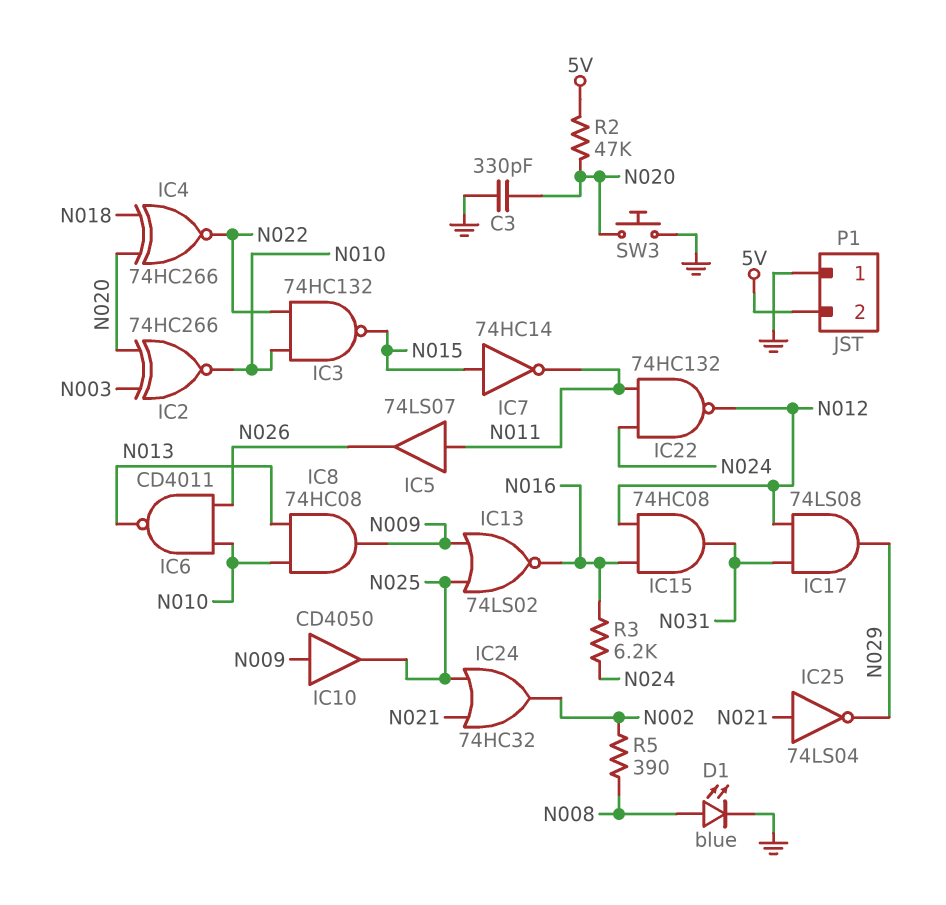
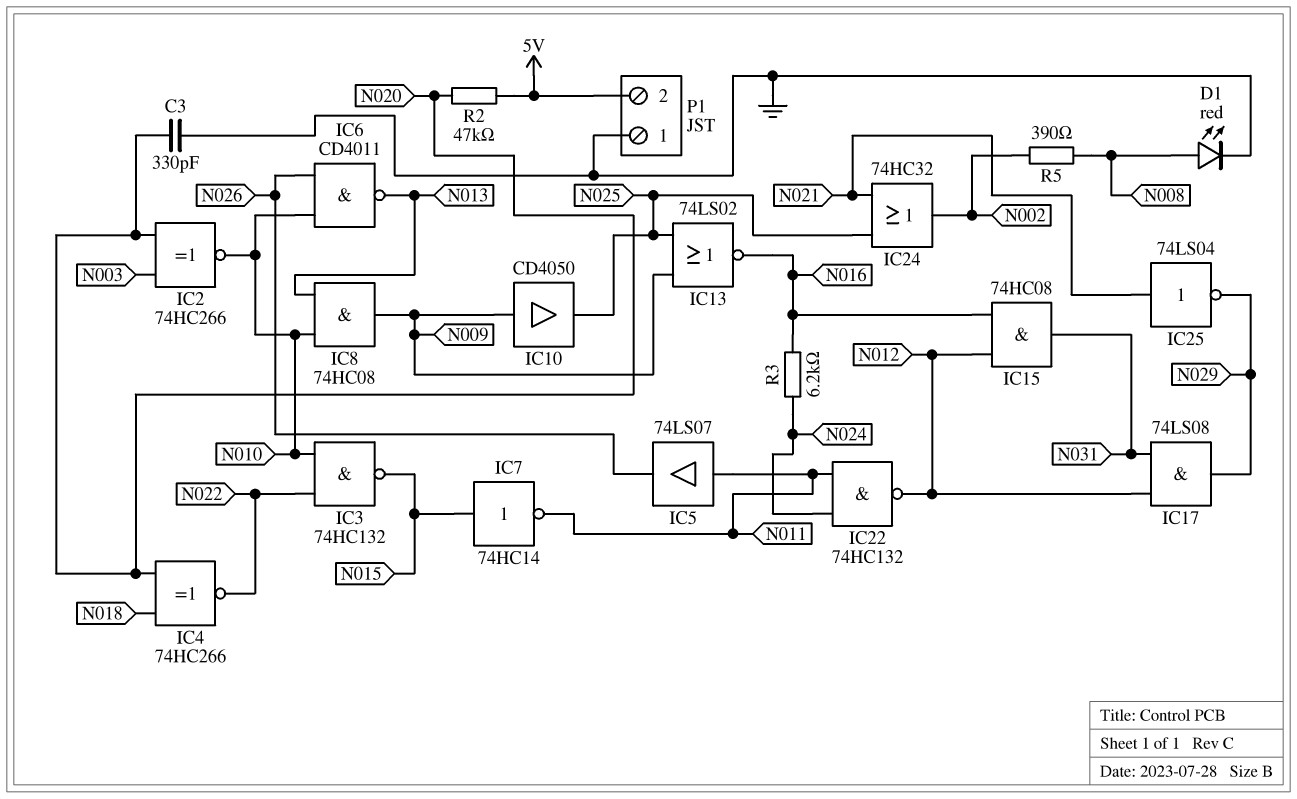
D1: LED blue (A N008, K GND) -> LED red (A N008, K GND)
SW3: button (GND, N020) -> none

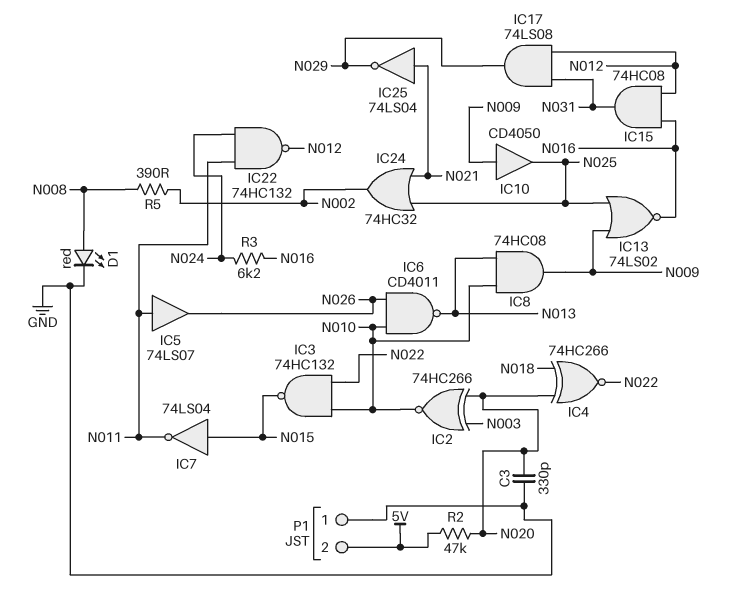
IC7: NOT 74HC14 (in N015, out N011) -> NOT 74LS04 (in N015, out N011)

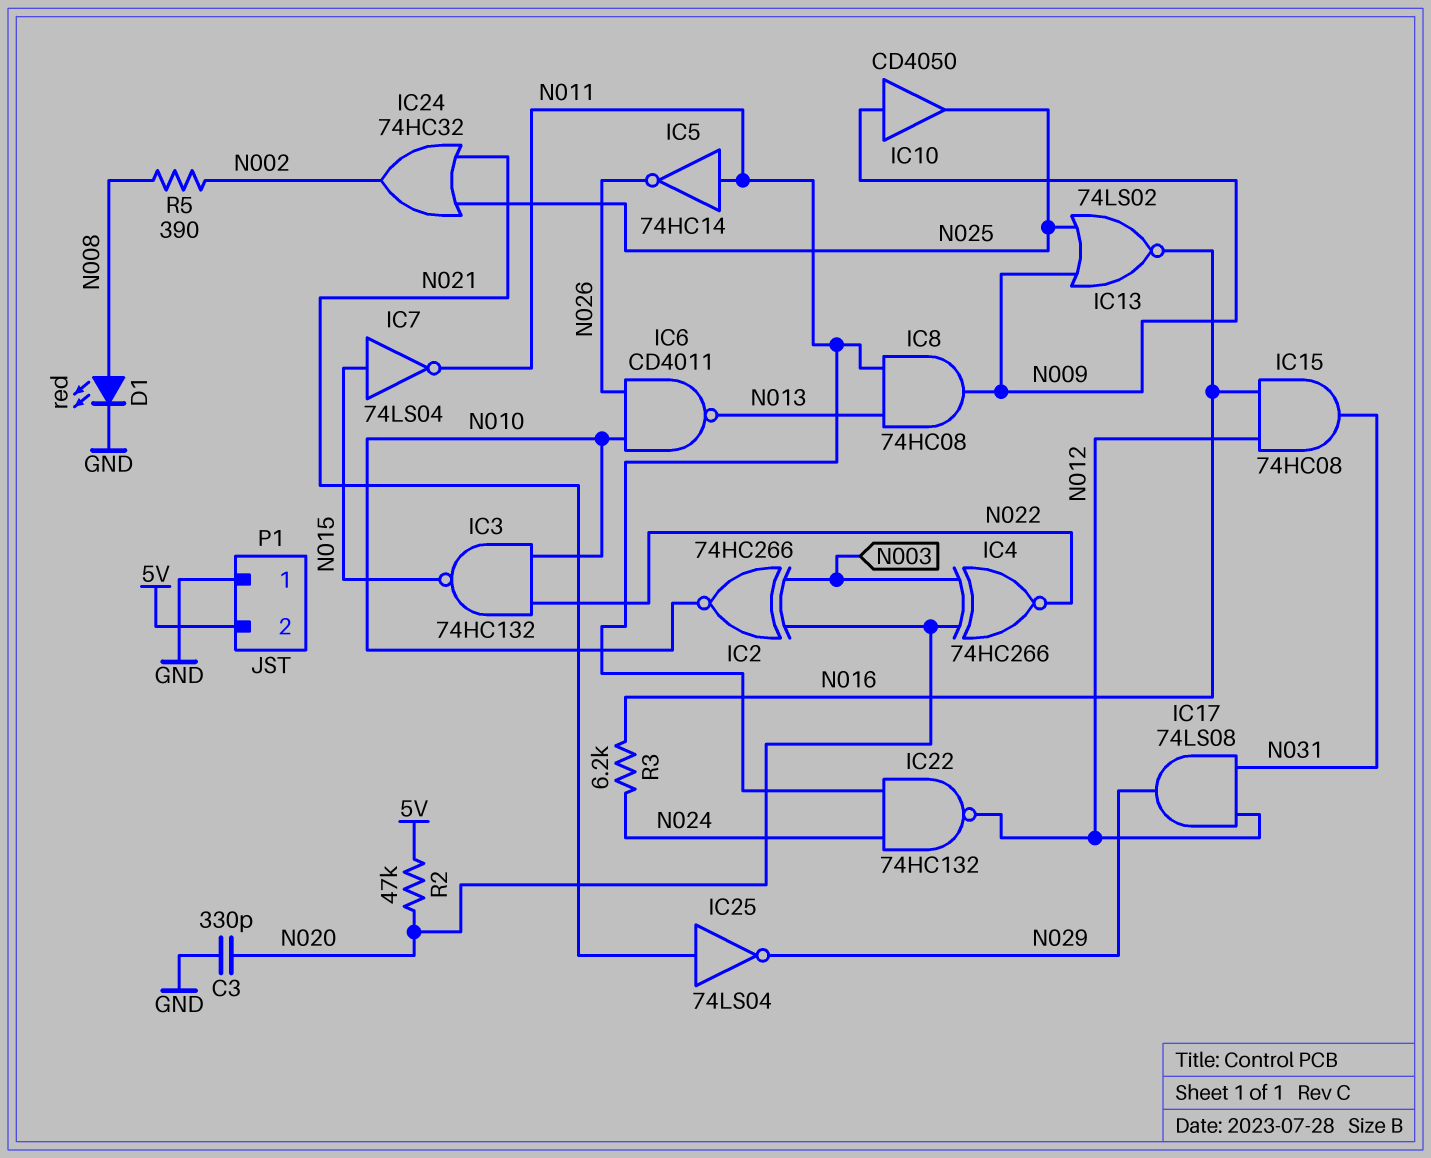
IC4: XNOR 74HC266 (in N018, in N020, out N022) -> XNOR 74HC266 (in N003, in N020, out N022)
IC5: buffer 74LS07 (in N011, out N026) -> NOT 74HC14 (in N011, out N026)
IC8: AND 74HC08 (in N010, in N013, out N009) -> AND 74HC08 (in N011, in N013, out N009)

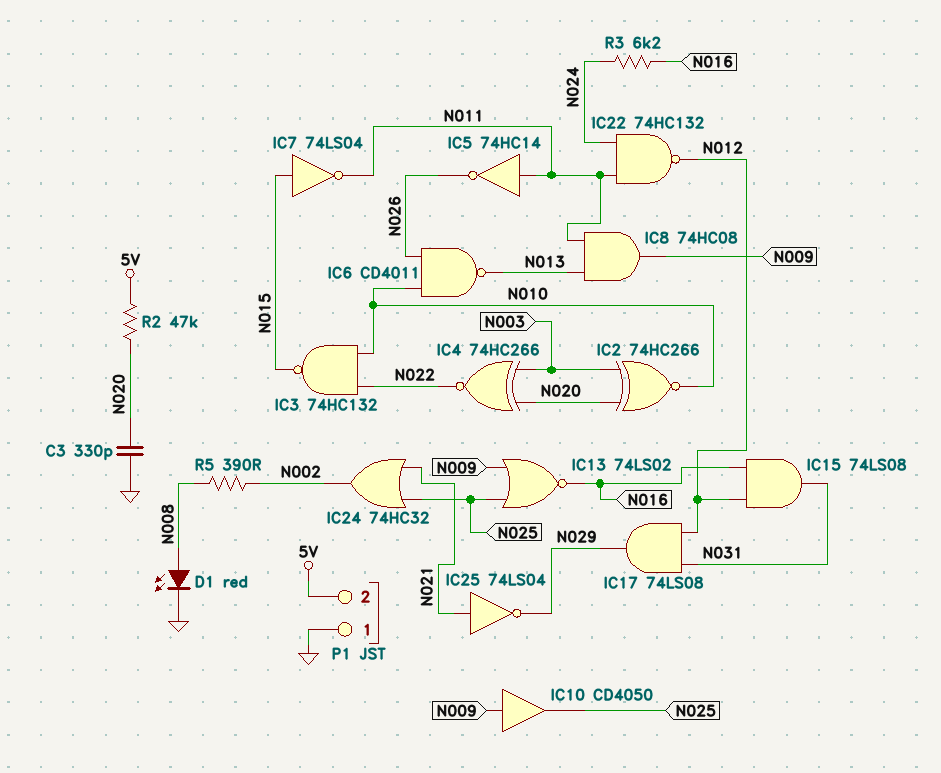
IC15: AND 74HC08 (in N012, in N016, out N031) -> AND 74LS08 (in N012, in N016, out N031)

